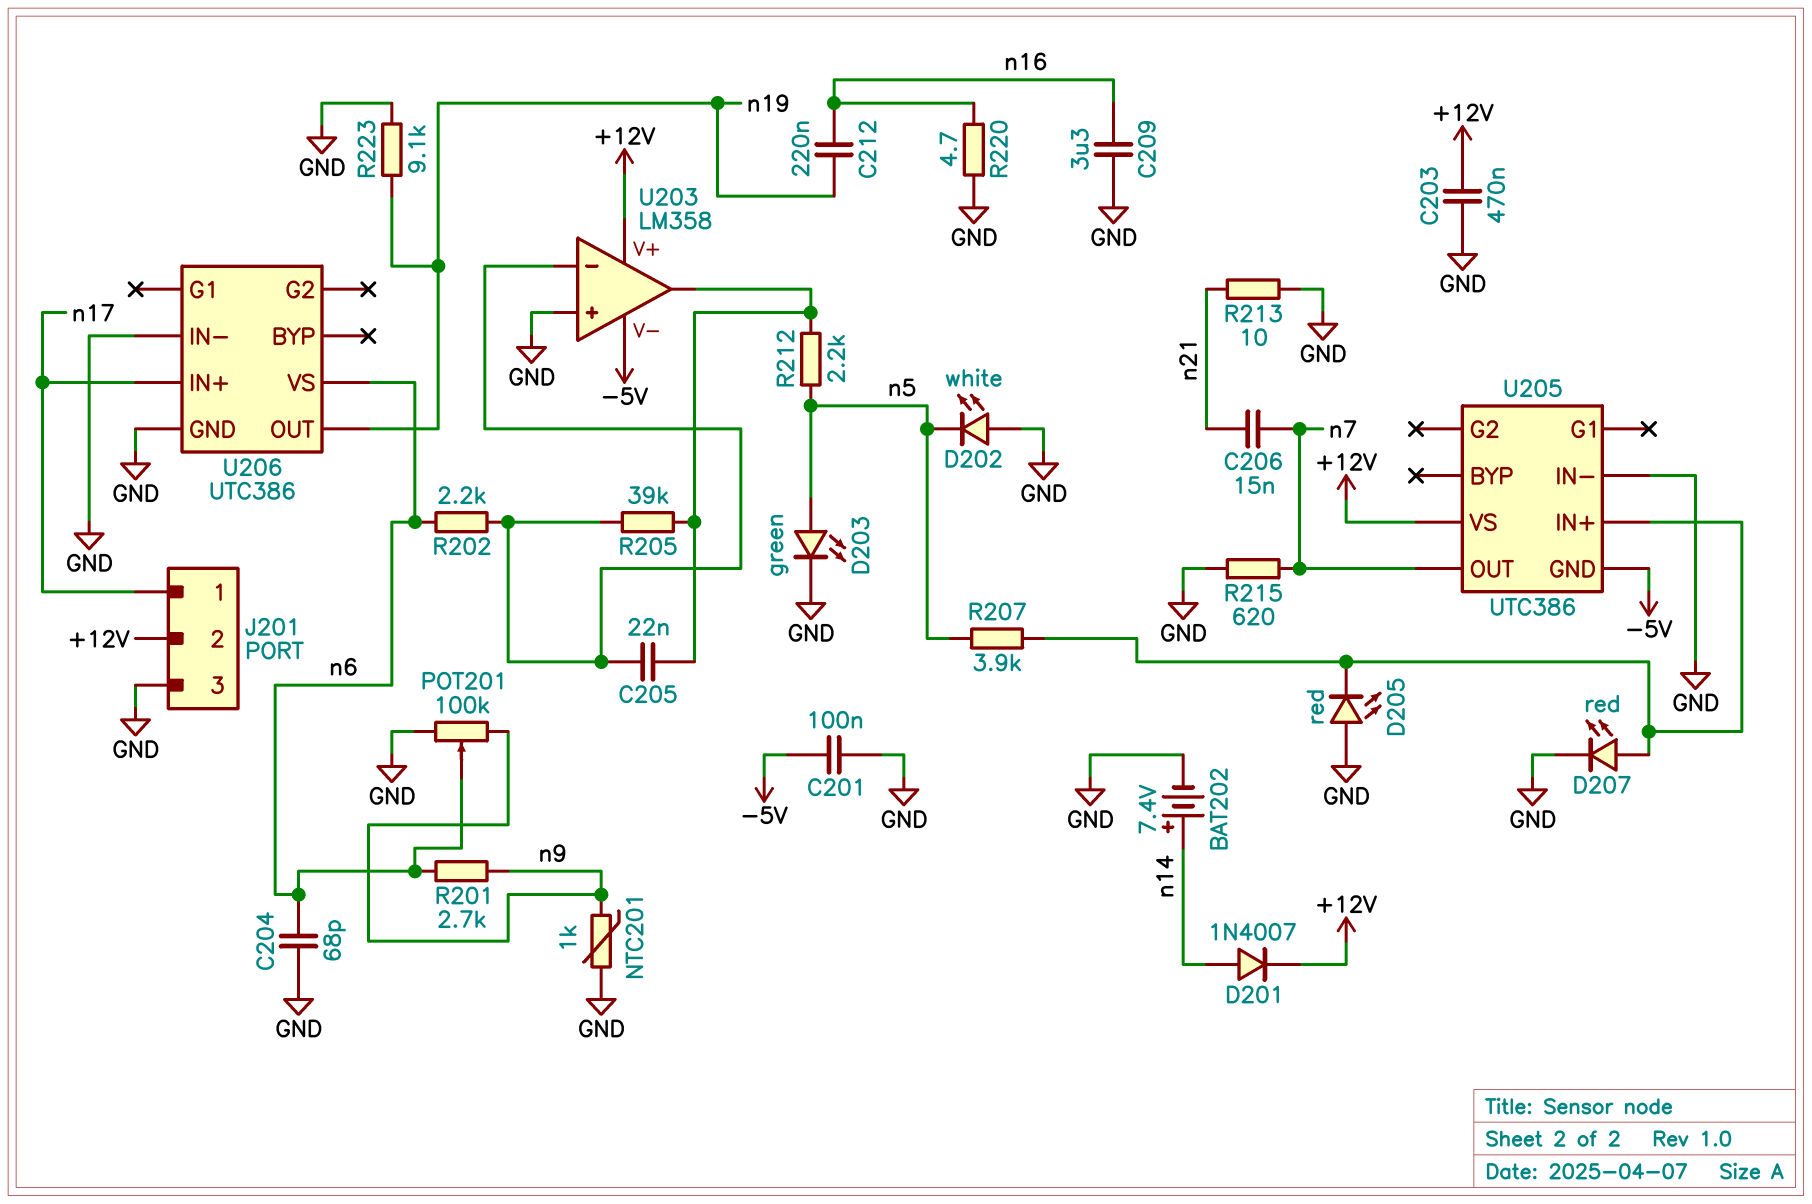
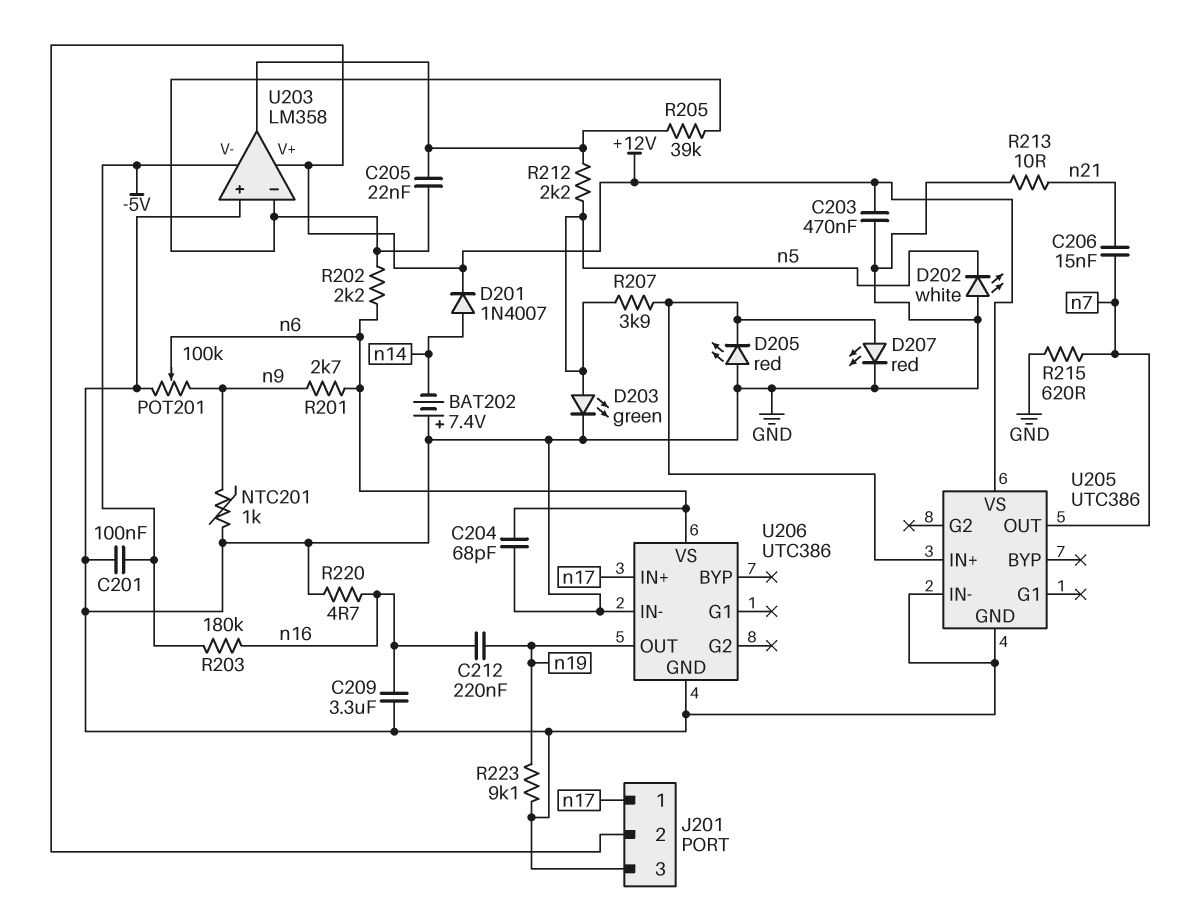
BAT202: 7.4V (plus n14, minus GND) -> 7.4V (plus GND, minus n14)
R203: none -> 180k (-5V, n16)
U205 pin GND: -5V -> GND

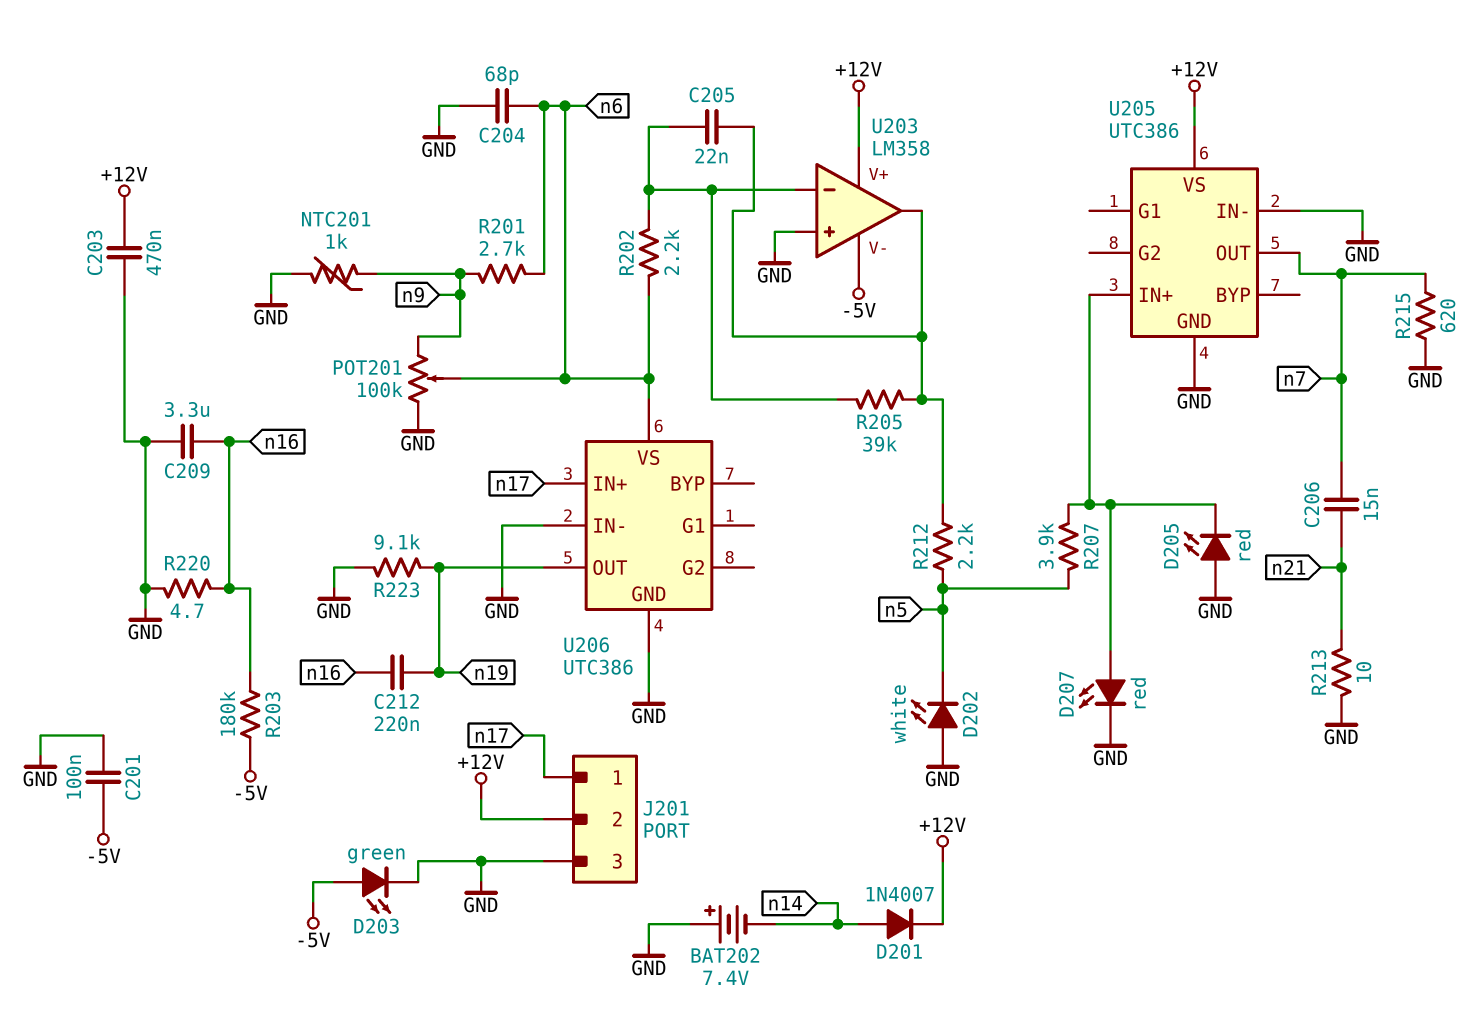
D203: LED green (A n5, K GND) -> LED green (A -5V, K GND)

